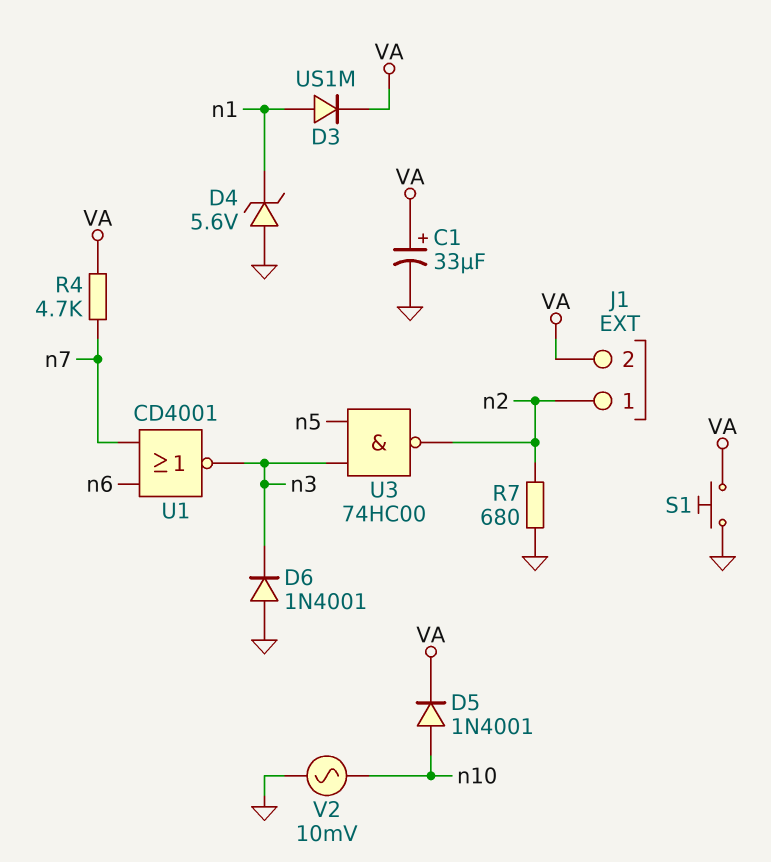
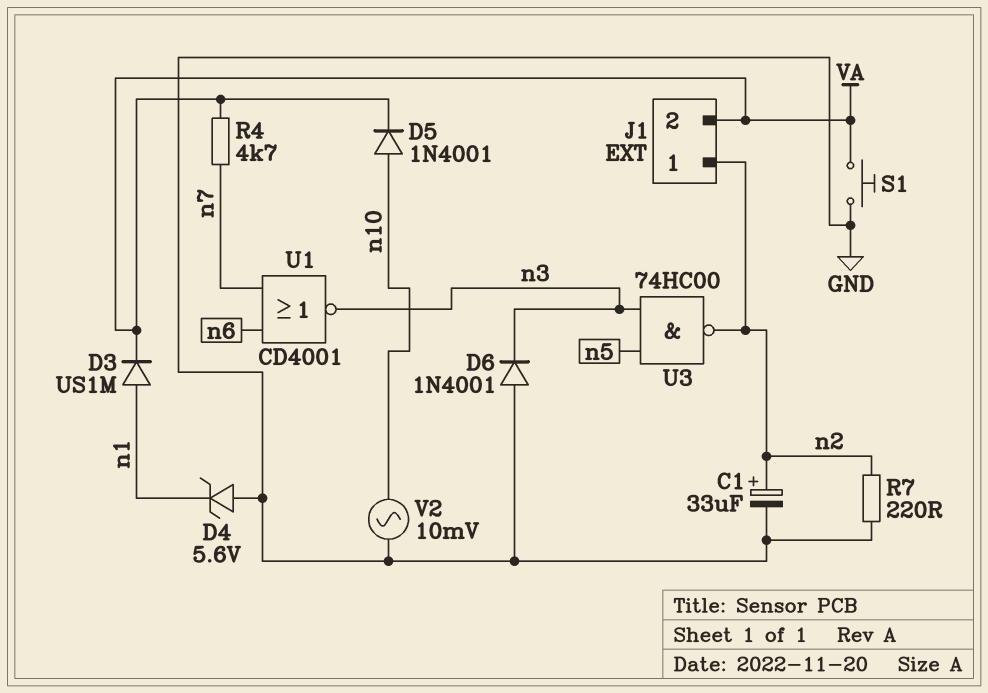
C1: 33uF (plus VA, minus GND) -> 33uF (plus n2, minus GND)
R7: 680 (GND, n2) -> 220 (GND, n2)

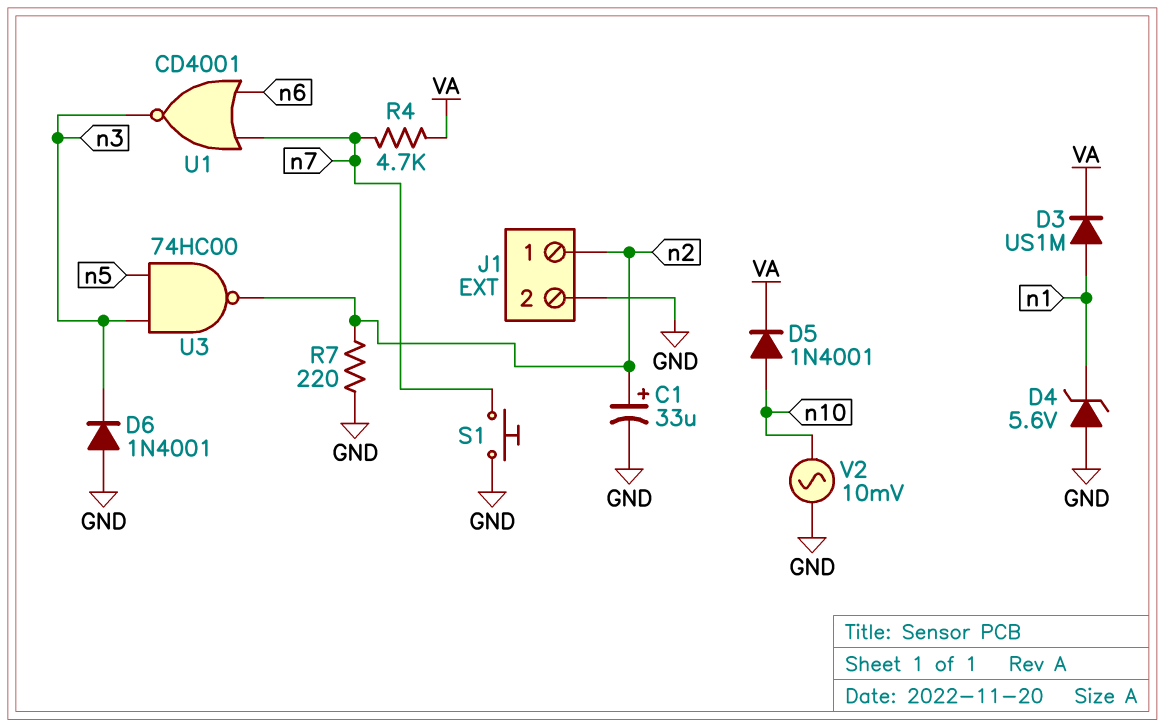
J1 pin 2: VA -> GND
S1: button (GND, VA) -> button (GND, n7)

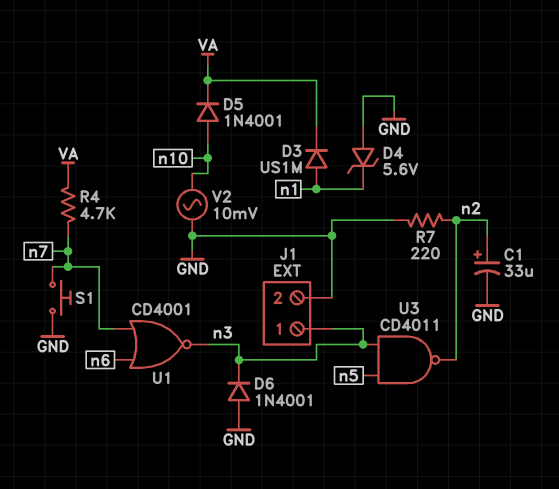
J1 pin 1: n2 -> n3
U3: NAND 74HC00 (in n3, in n5, out n2) -> NAND CD4011 (in n3, in n5, out n2)

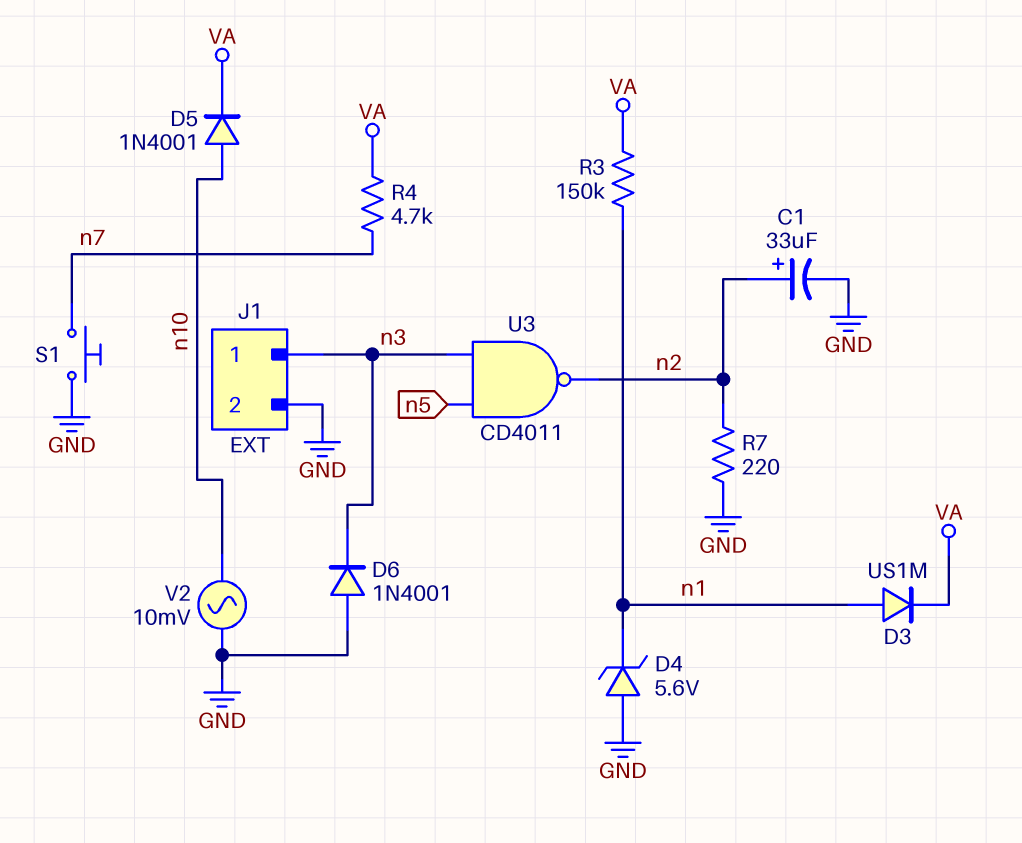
R3: none -> 150k (VA, n1)
U1: NOR CD4001 (in n6, in n7, out n3) -> none

